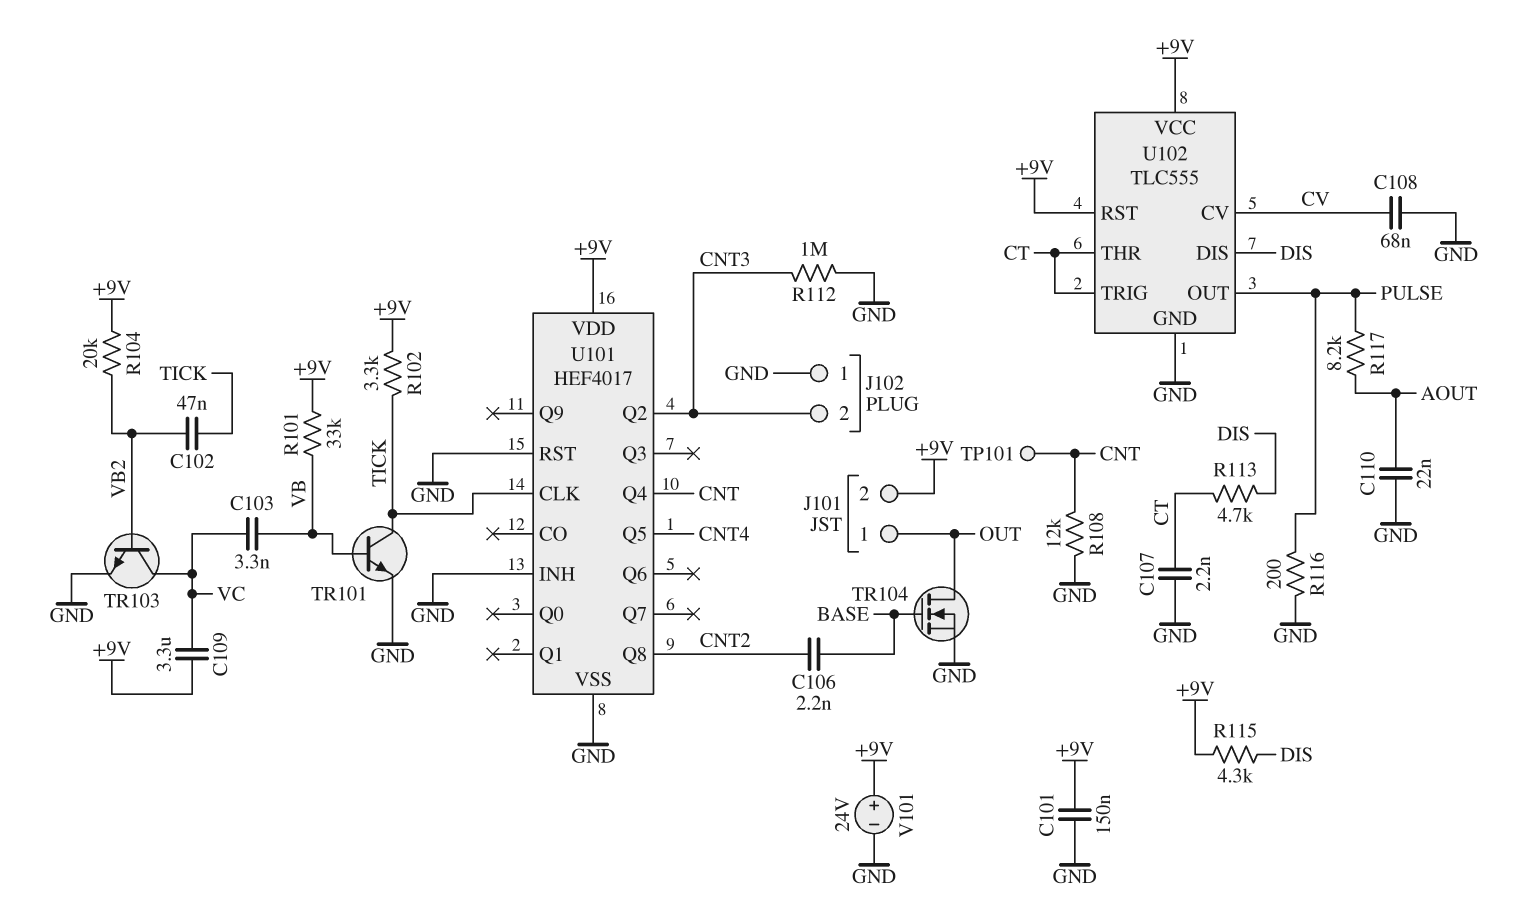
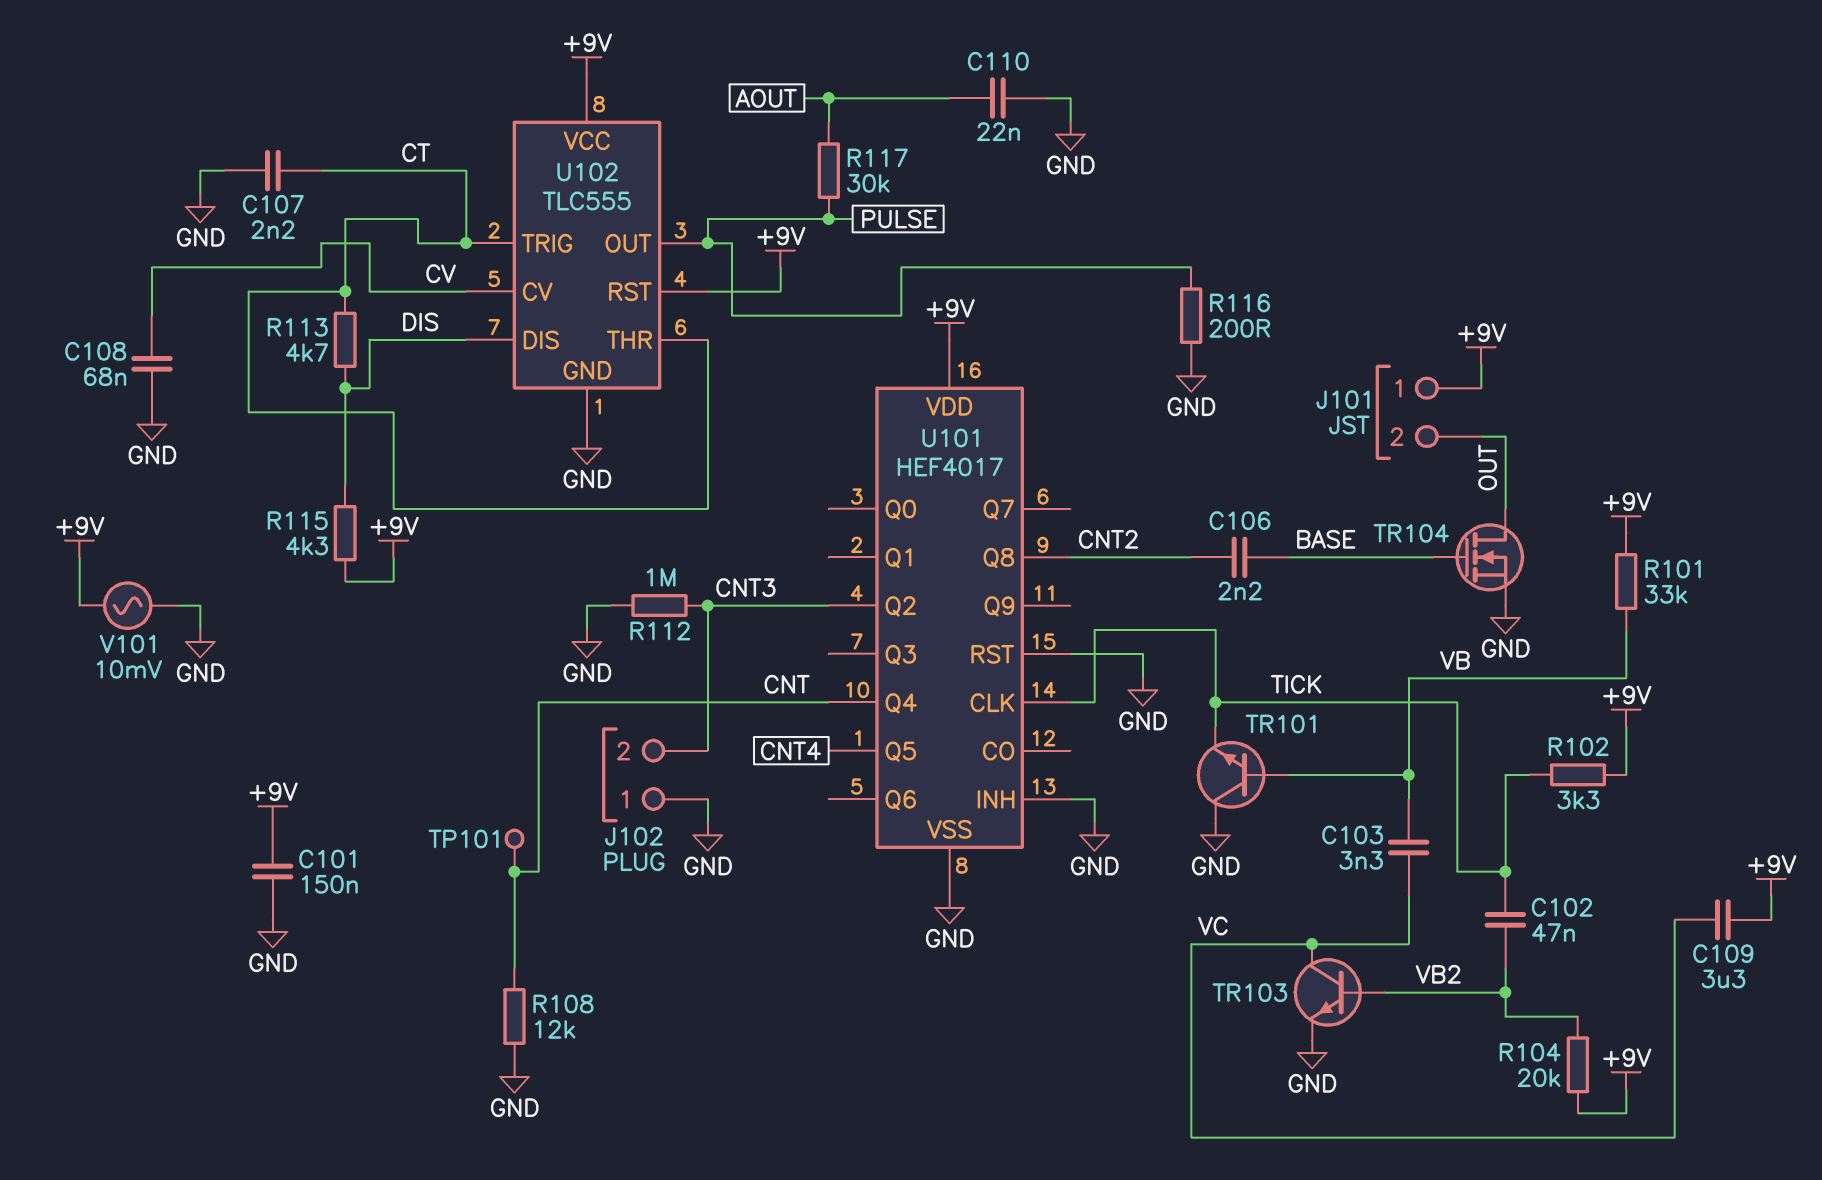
J101 pin 1: OUT -> +9V
J101 pin 2: +9V -> OUT
R117: 8.2k (AOUT, PULSE) -> 30k (AOUT, PULSE)
TR101: NPN (B VB, C TICK, E GND) -> NPN (B VB, C GND, E TICK)
V101: 24V (plus +9V, minus GND) -> AC 10mV (+9V, GND)

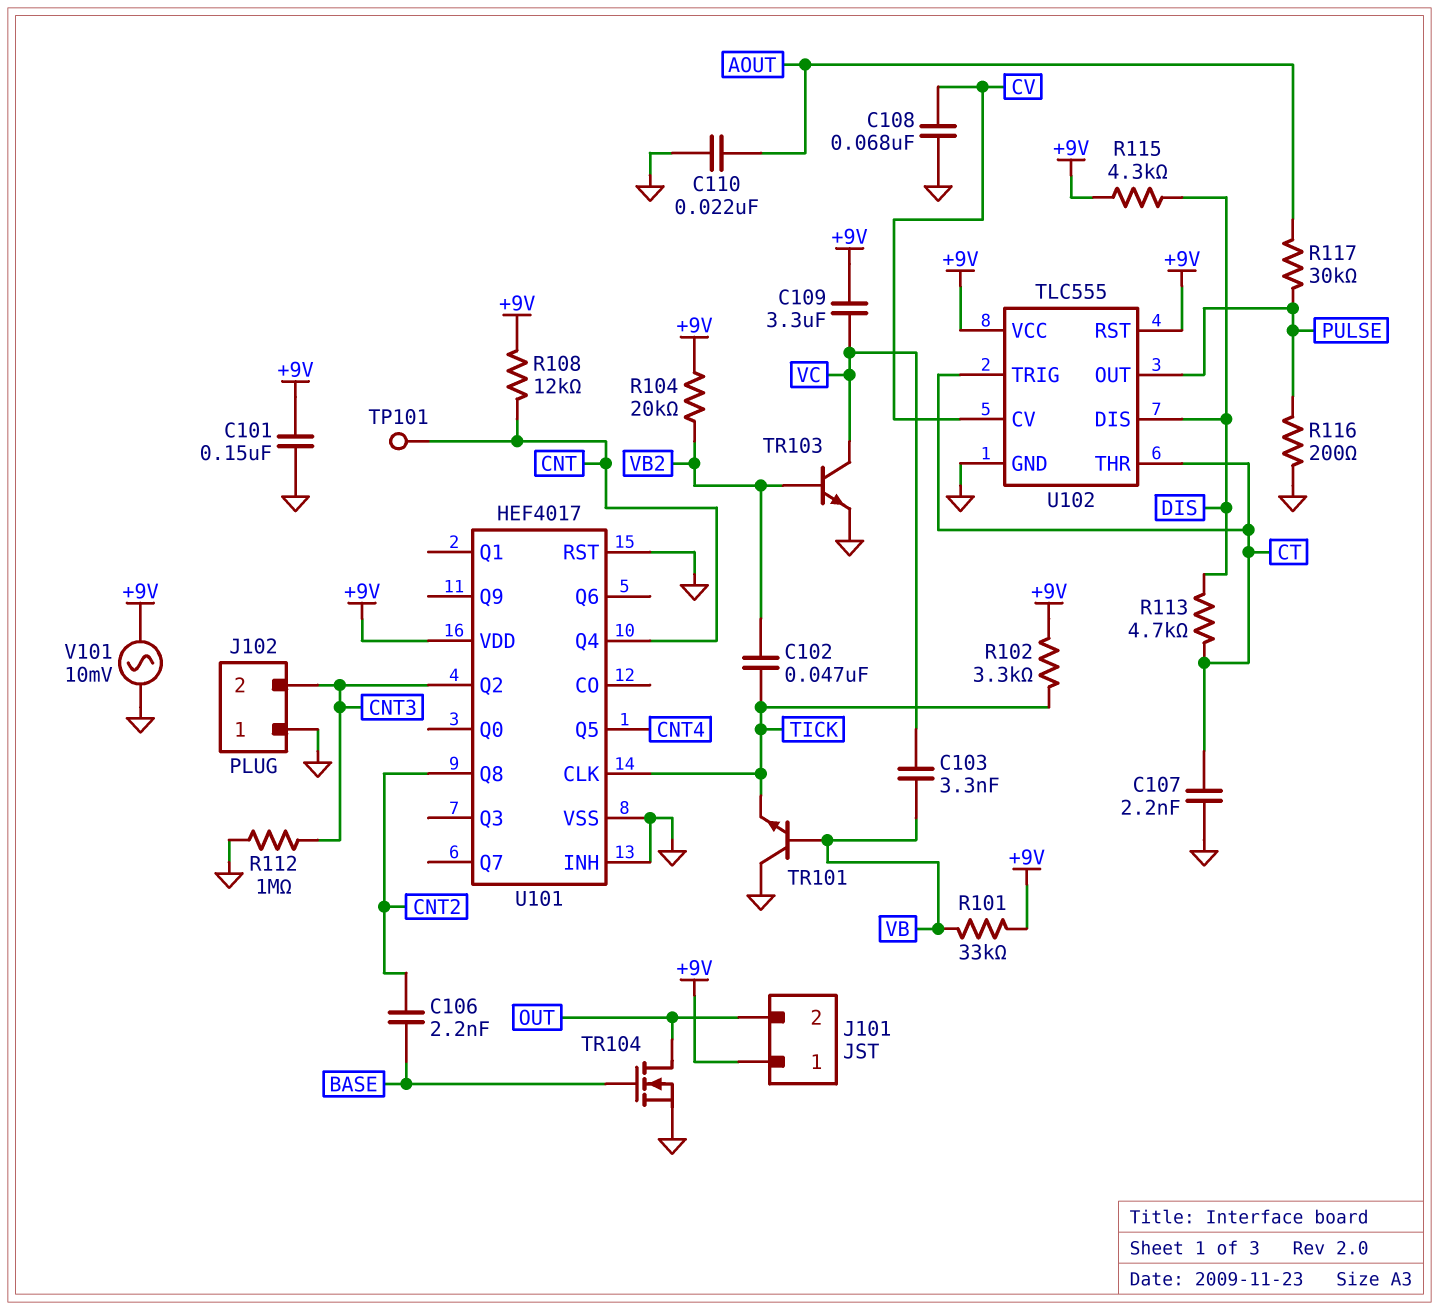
R108: 12k (CNT, GND) -> 12k (+9V, CNT)

